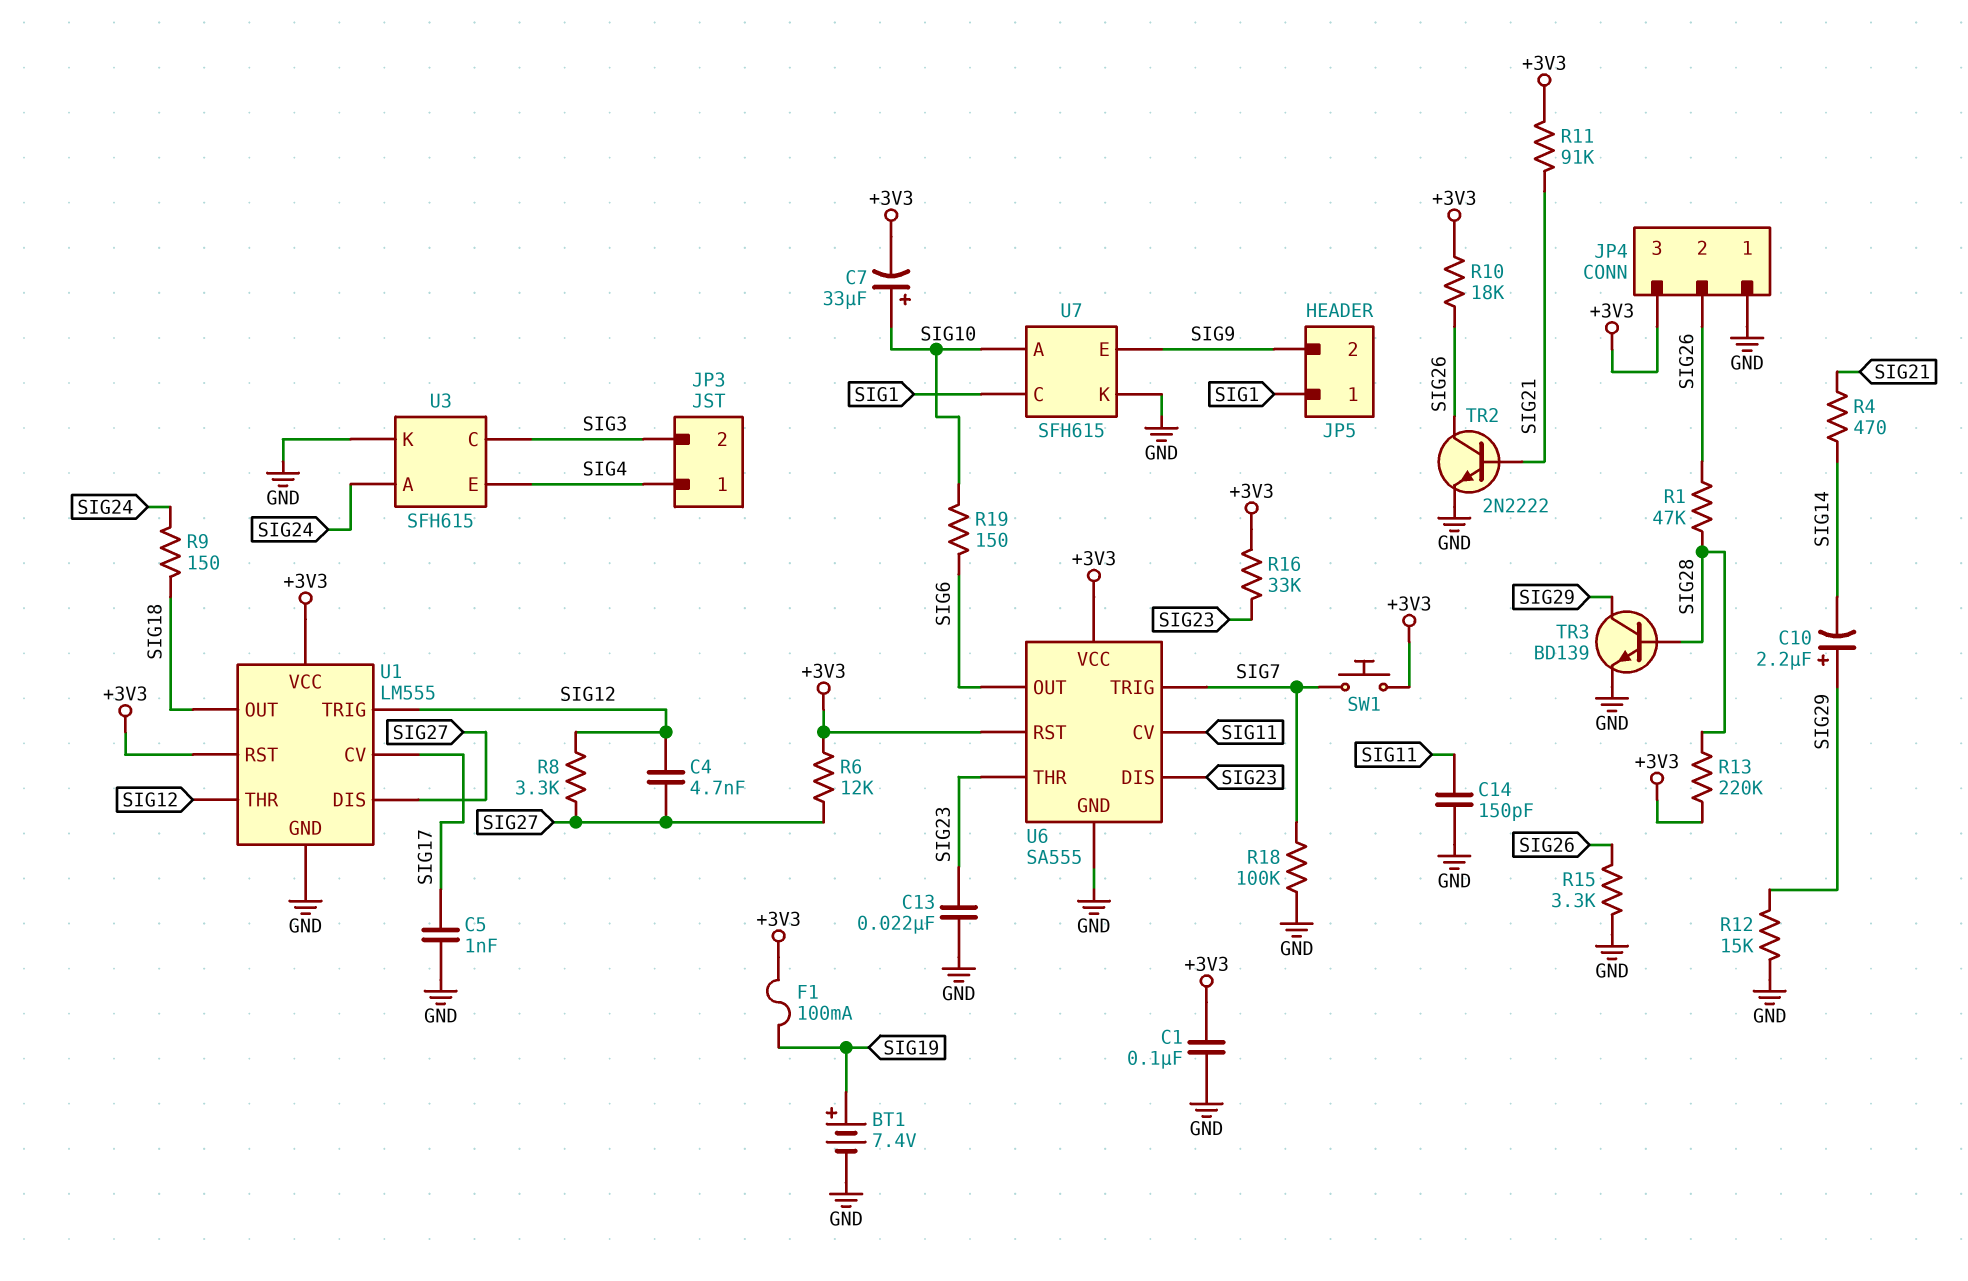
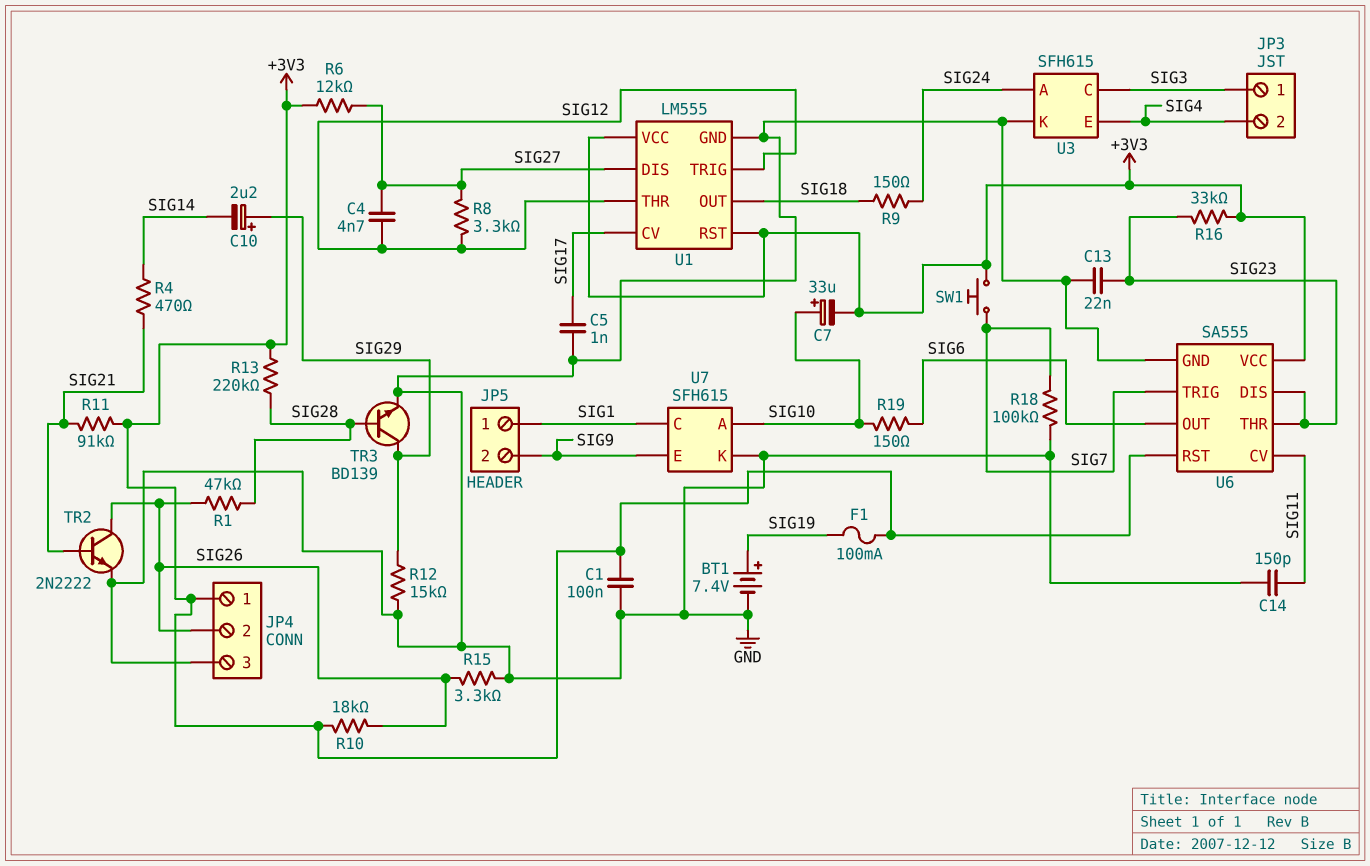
JP3 pin 1: SIG4 -> SIG3
JP3 pin 2: SIG3 -> SIG4
JP4 pin 1: GND -> +3V3
JP4 pin 3: +3V3 -> GND

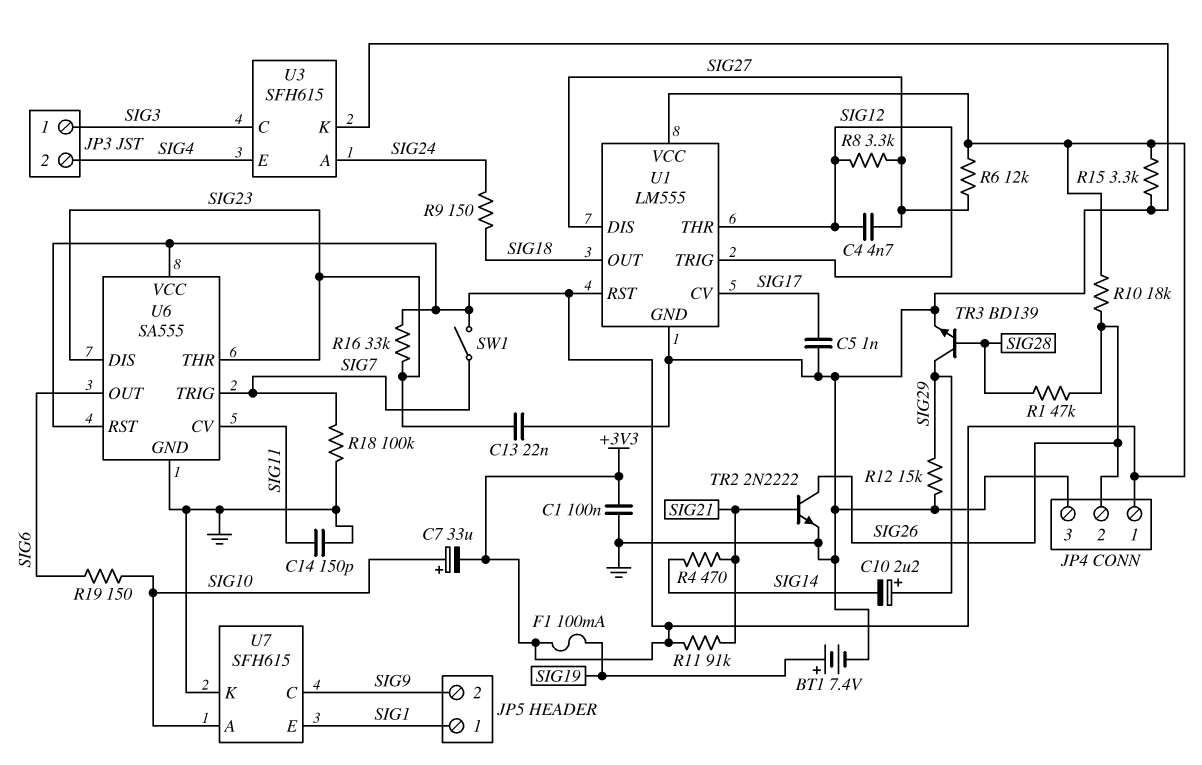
R13: 220k (+3V3, SIG28) -> none
R15: 3.3k (GND, SIG26) -> 3.3k (+3V3, GND)
SW1: button (+3V3, SIG7) -> switch (+3V3, SIG7)
U7 pin C: SIG1 -> SIG9
U7 pin E: SIG9 -> SIG1

